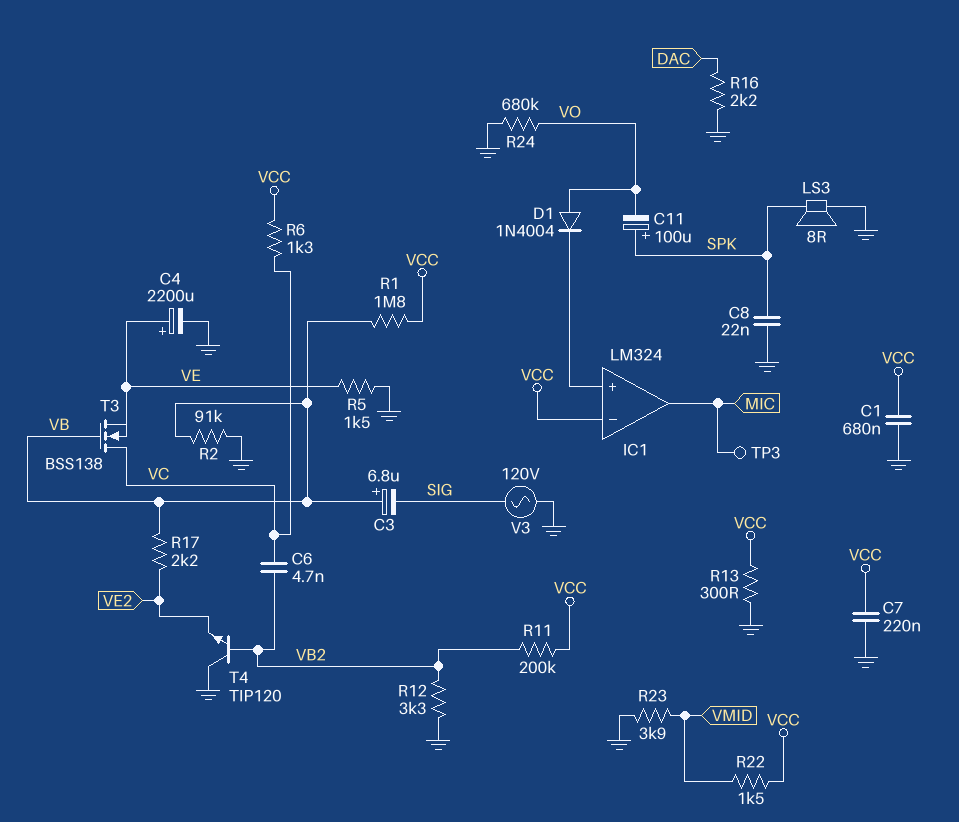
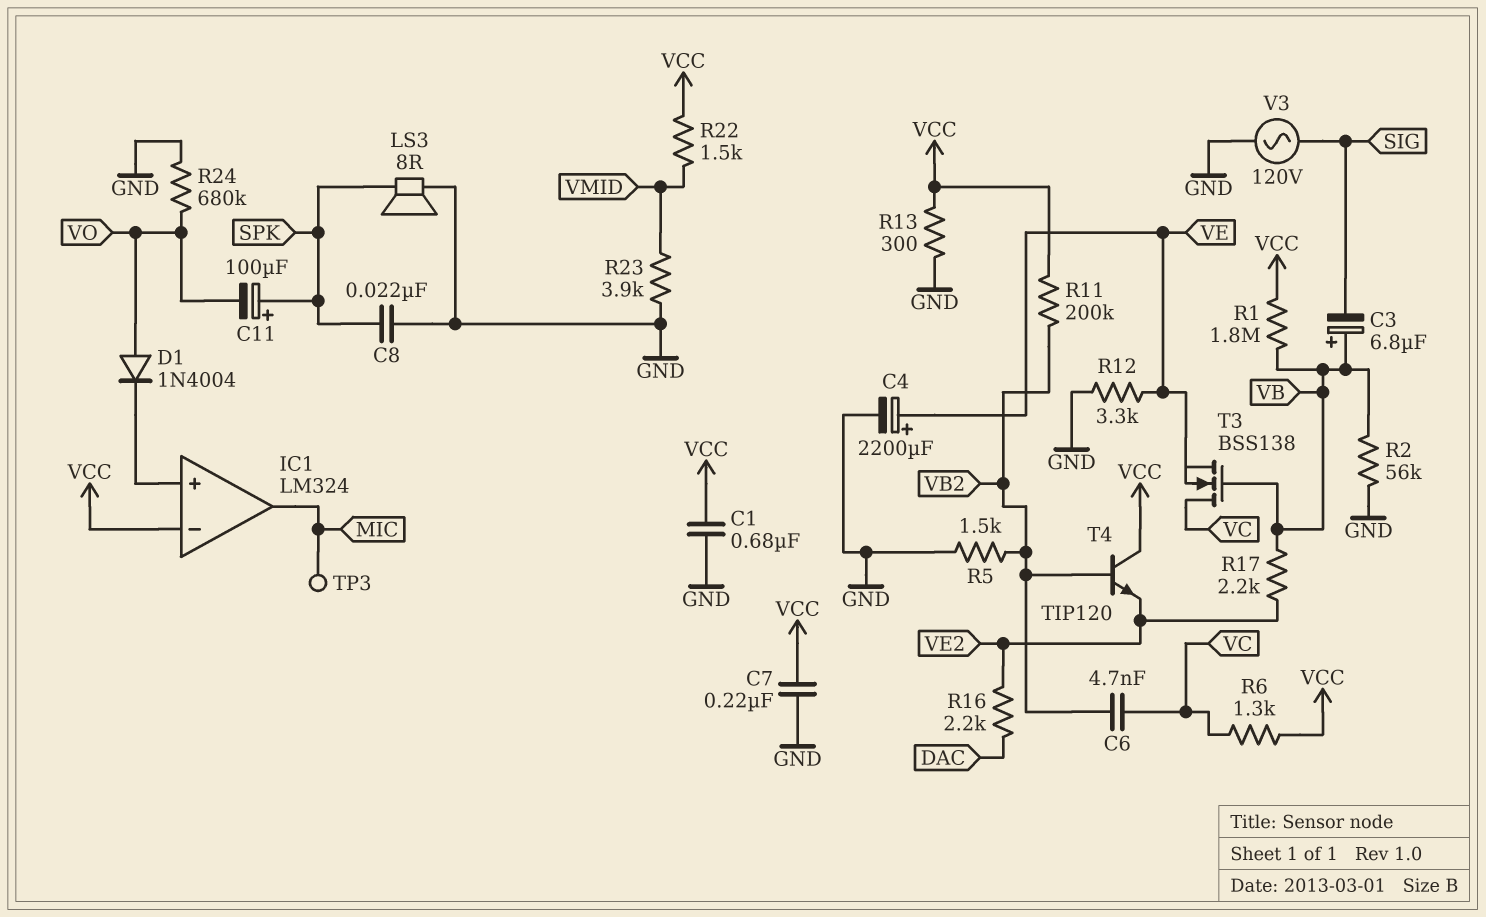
R2: 91k (GND, VB) -> 56k (GND, VB)
R5: 1.5k (GND, VE) -> 1.5k (GND, VB2)
R12: 3.3k (GND, VB2) -> 3.3k (GND, VE)
R16: 2.2k (DAC, GND) -> 2.2k (DAC, VE2)
T4: NPN TIP120 (B VB2, C GND, E VE2) -> NPN TIP120 (B VB2, C VCC, E VE2)

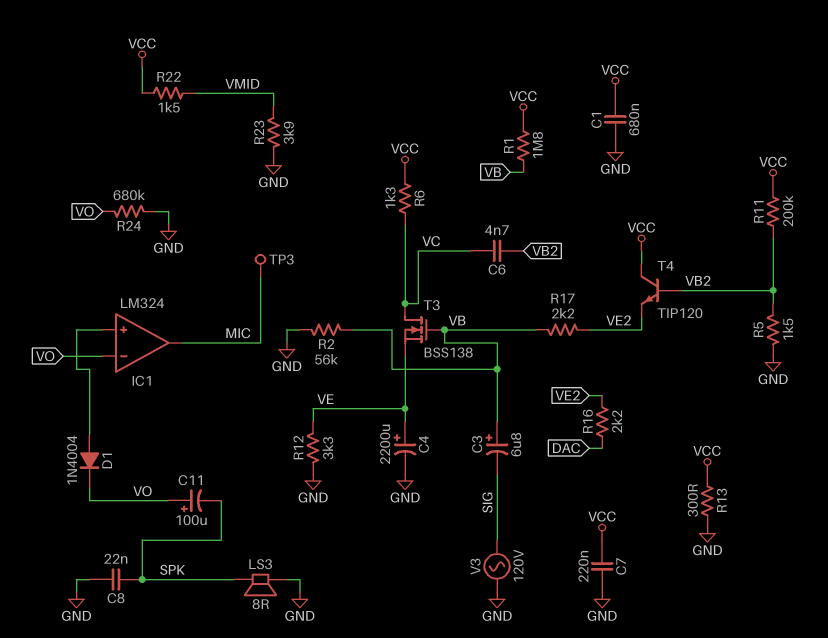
C11: 100uF (plus SPK, minus VO) -> 100uF (plus VO, minus SPK)
D1: diode 1N4004 (A VO, K IC1/in+) -> diode 1N4004 (A IC1/in+, K VO)
IC1 pin in-: VCC -> VO

